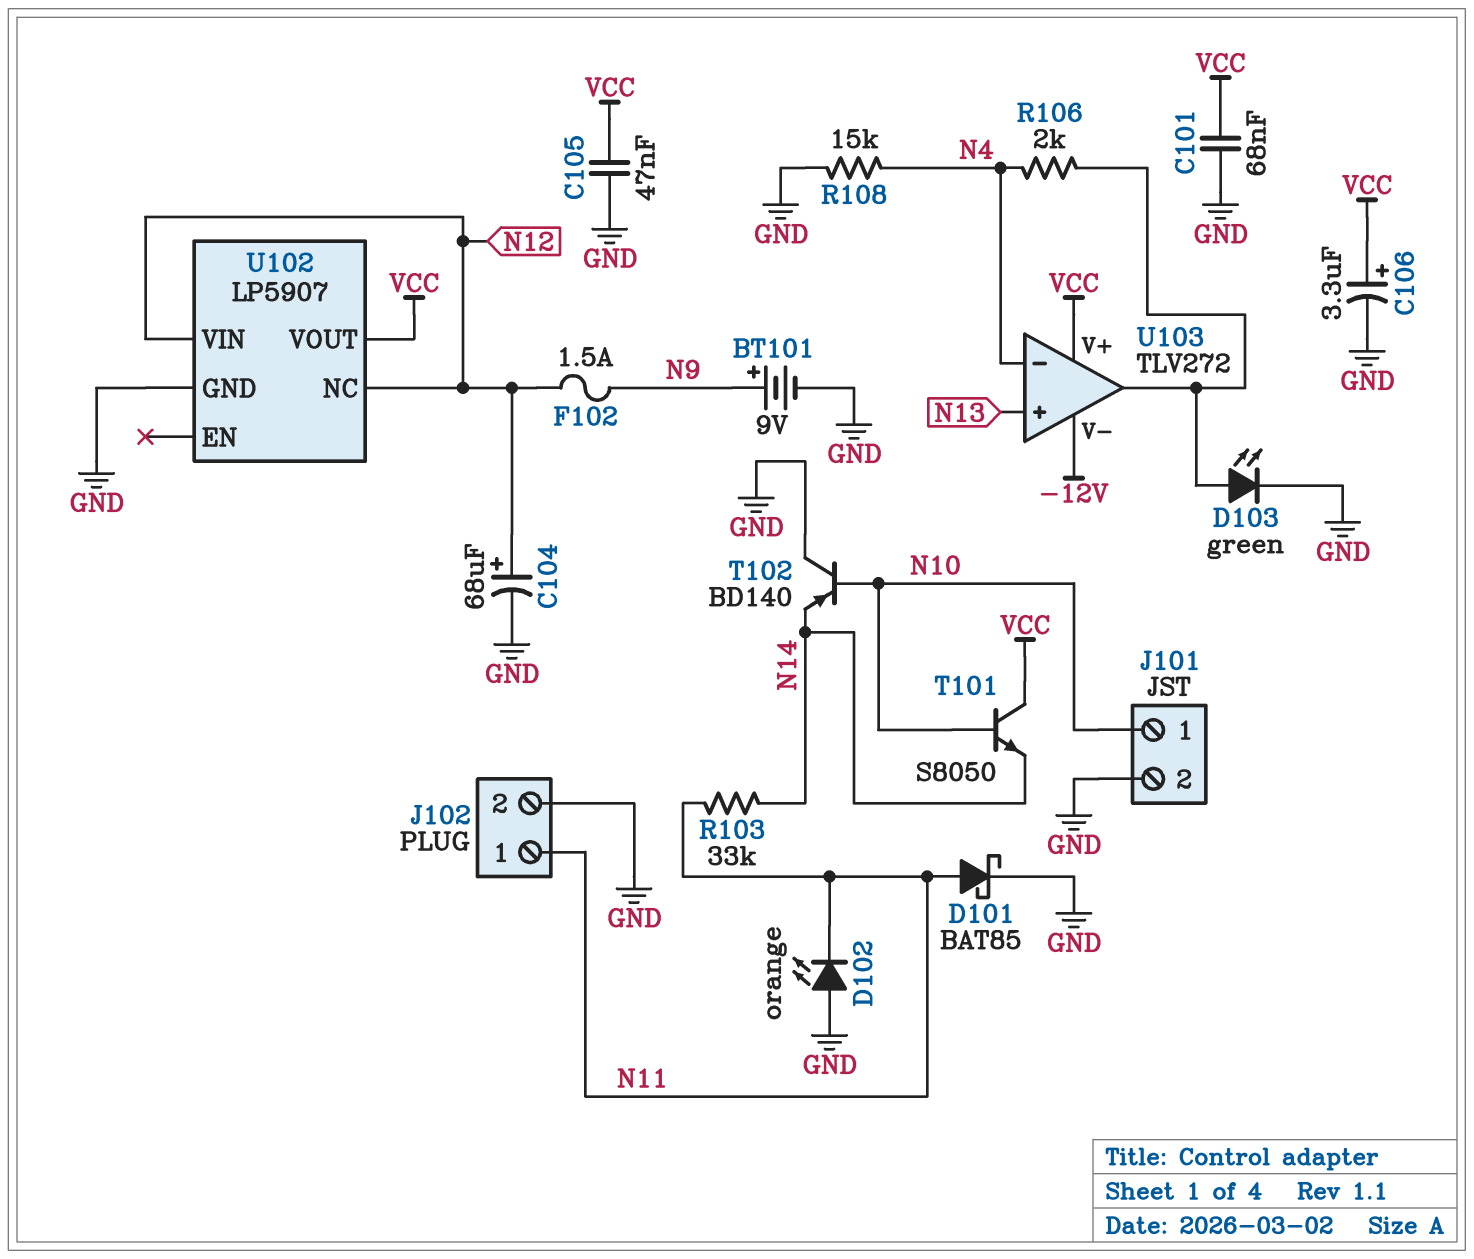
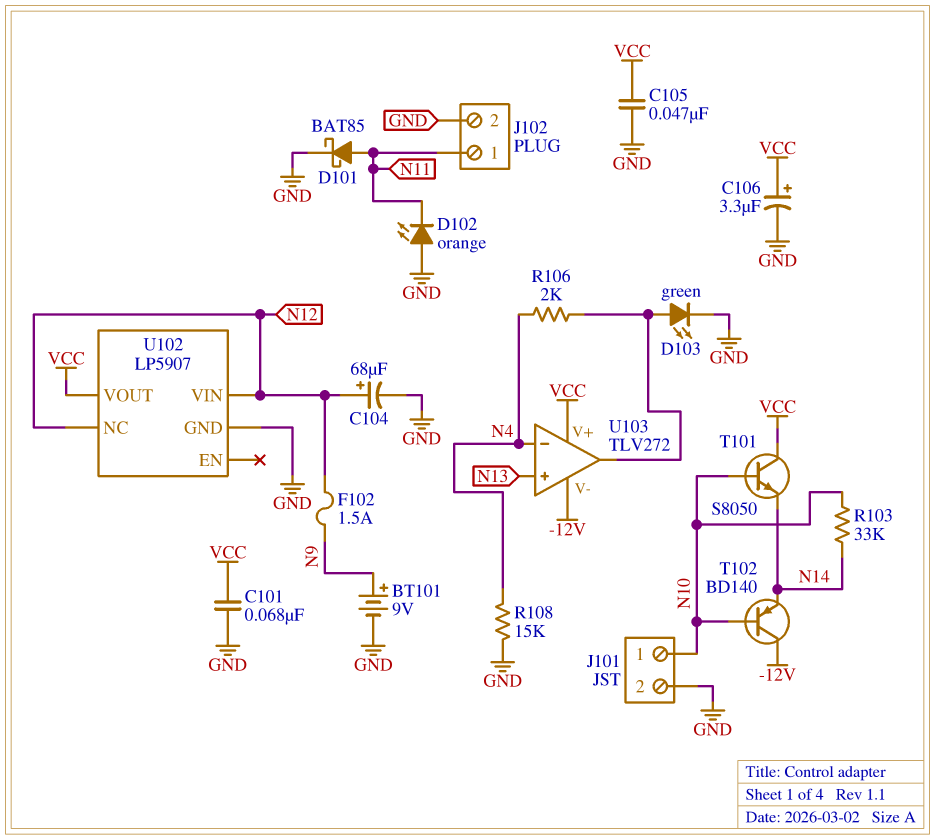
R103: 33k (N11, N14) -> 33k (N10, N14)
T102: PNP BD140 (B N10, C GND, E N14) -> PNP BD140 (B N10, C -12V, E N14)

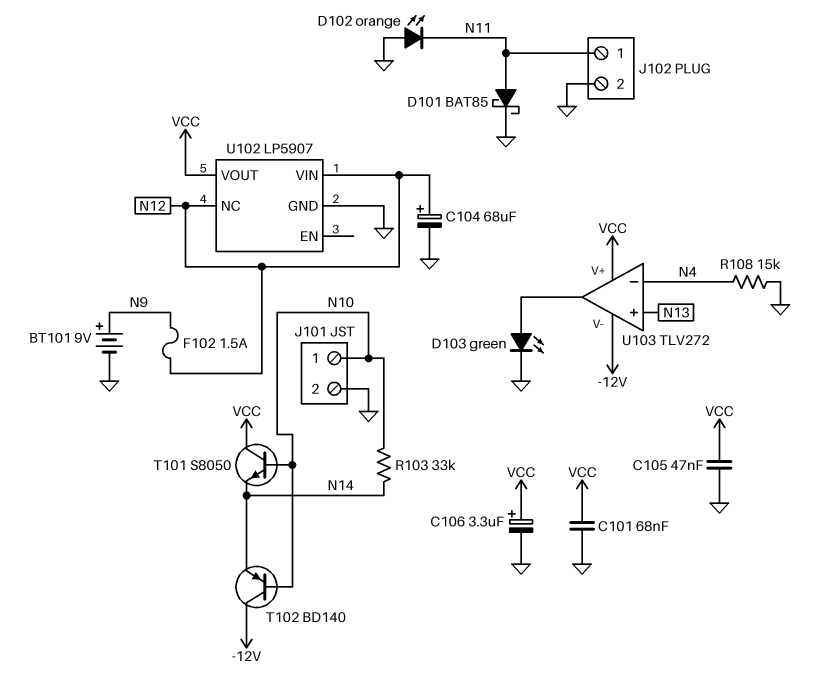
R106: 2k (N4, U103/out) -> none

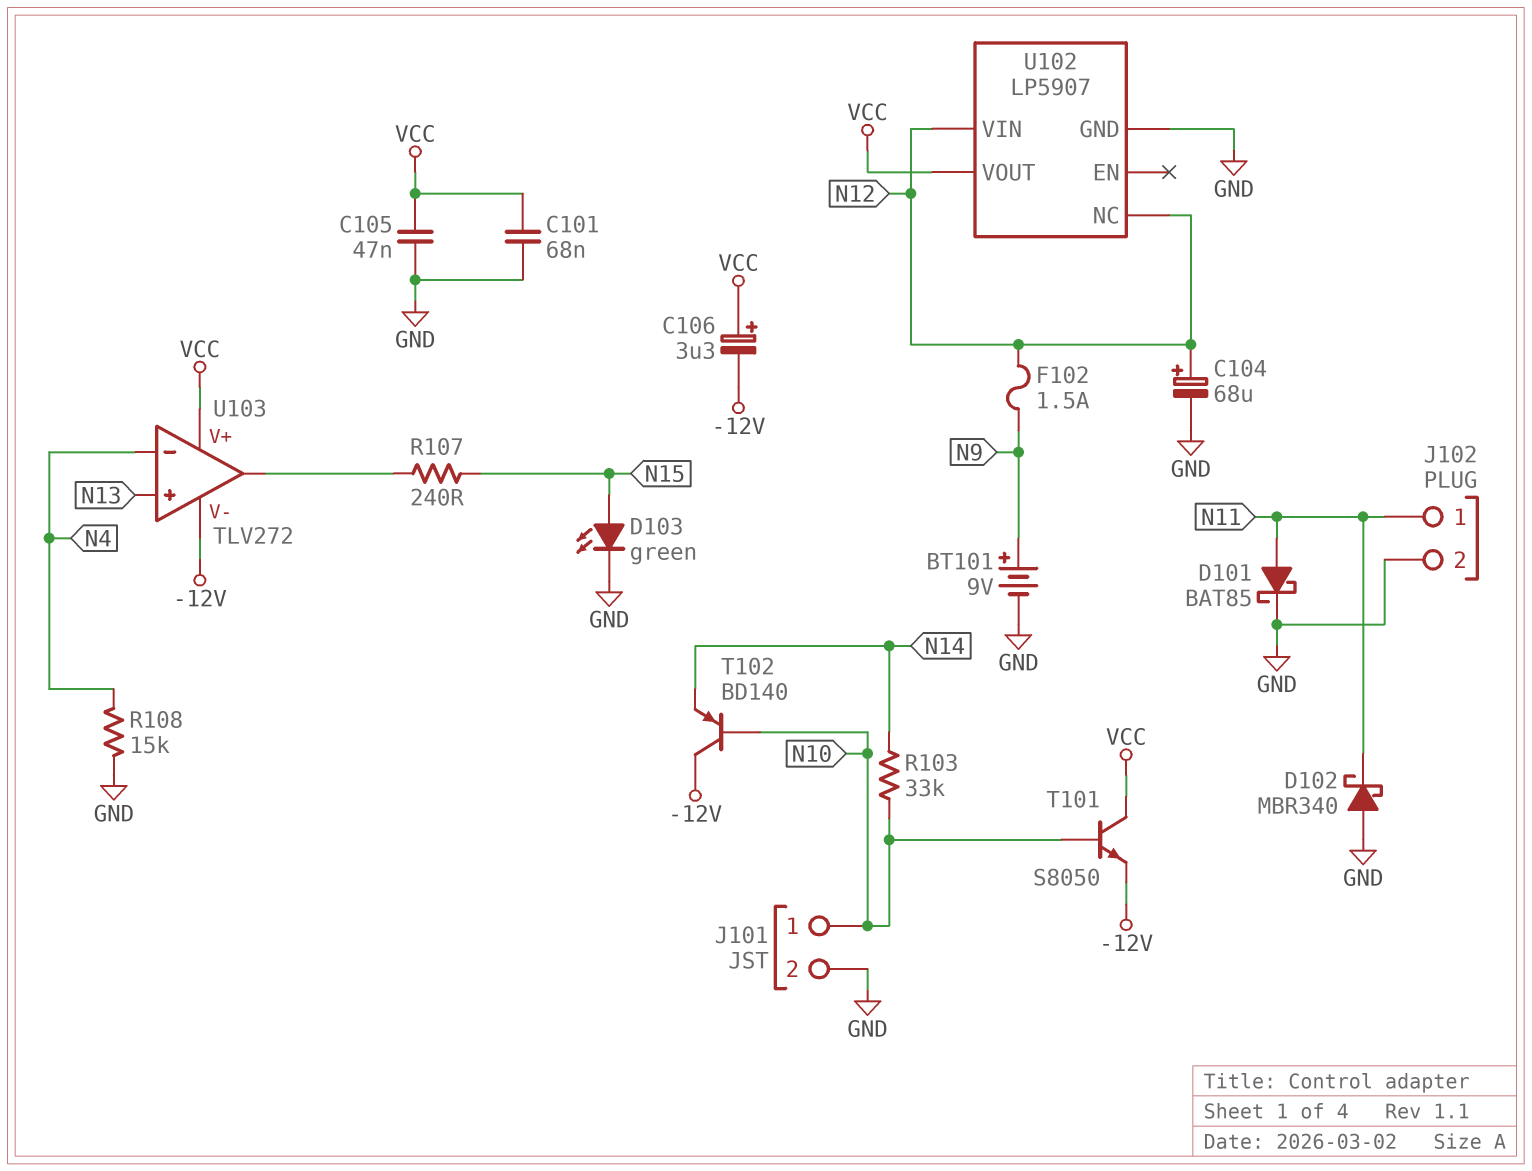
C106: 3.3uF (plus VCC, minus GND) -> 3.3uF (plus VCC, minus -12V)
D102: LED orange (A GND, K N11) -> schottky MBR340 (A GND, K N11)
D103: LED green (A U103/out, K GND) -> LED green (A N15, K GND)
R107: none -> 240 (N15, U103/out)
T101: NPN S8050 (B N10, C VCC, E N14) -> NPN S8050 (B N10, C VCC, E -12V)

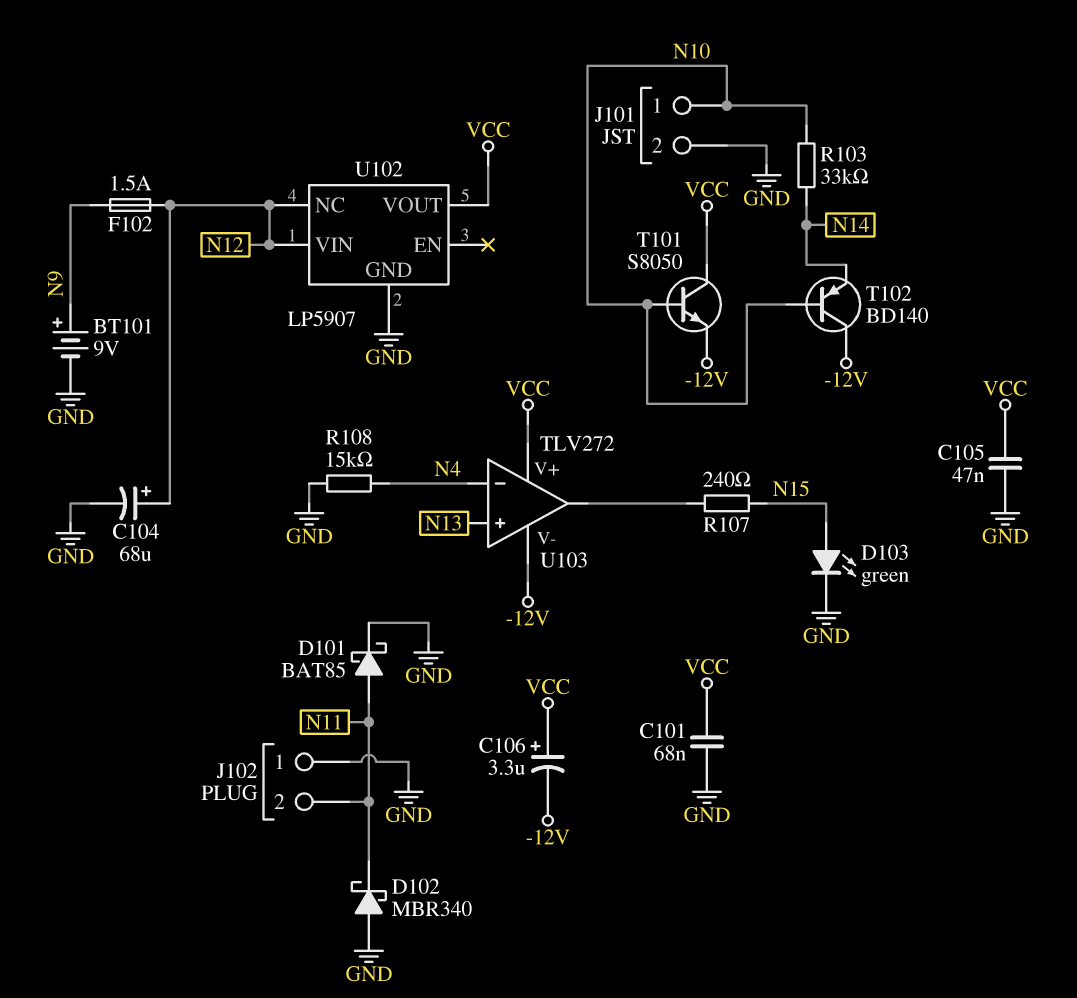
J102 pin 1: N11 -> GND
J102 pin 2: GND -> N11

